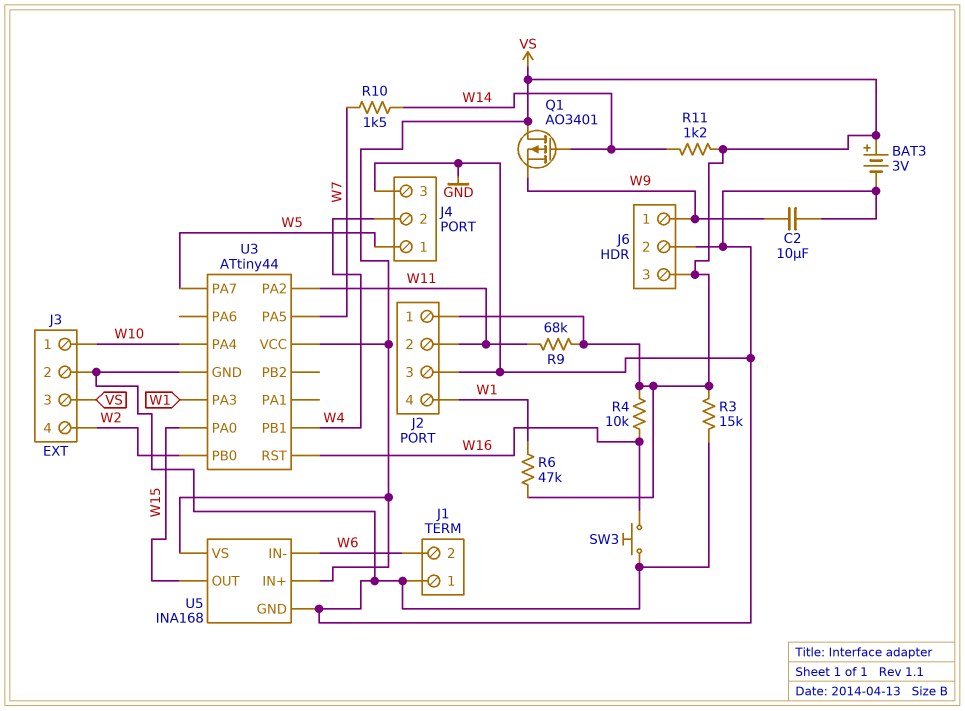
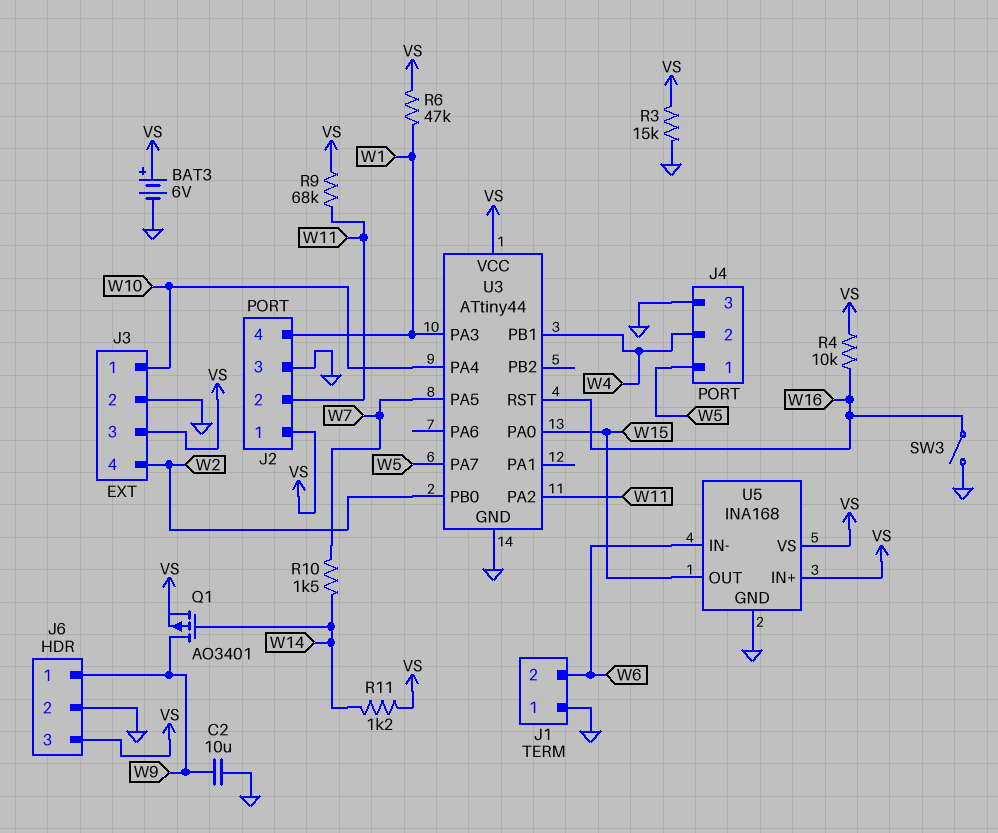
BAT3: 3V (plus VS, minus GND) -> 6V (plus VS, minus GND)
Q1: PMOS AO3401 (G W14, D VS, S W9) -> PMOS AO3401 (G W14, D W9, S VS)
SW3: button (GND, W16) -> switch (GND, W16)

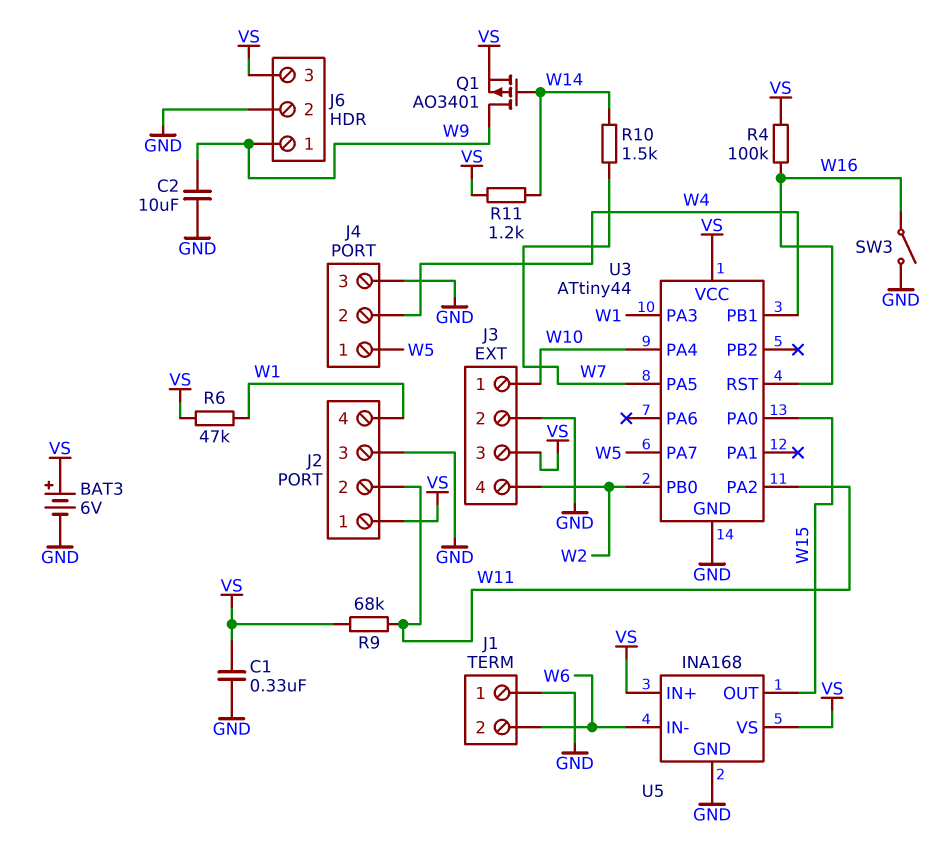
C1: none -> 330nF (GND, VS)
R3: 15k (GND, VS) -> none
R4: 10k (VS, W16) -> 100k (VS, W16)

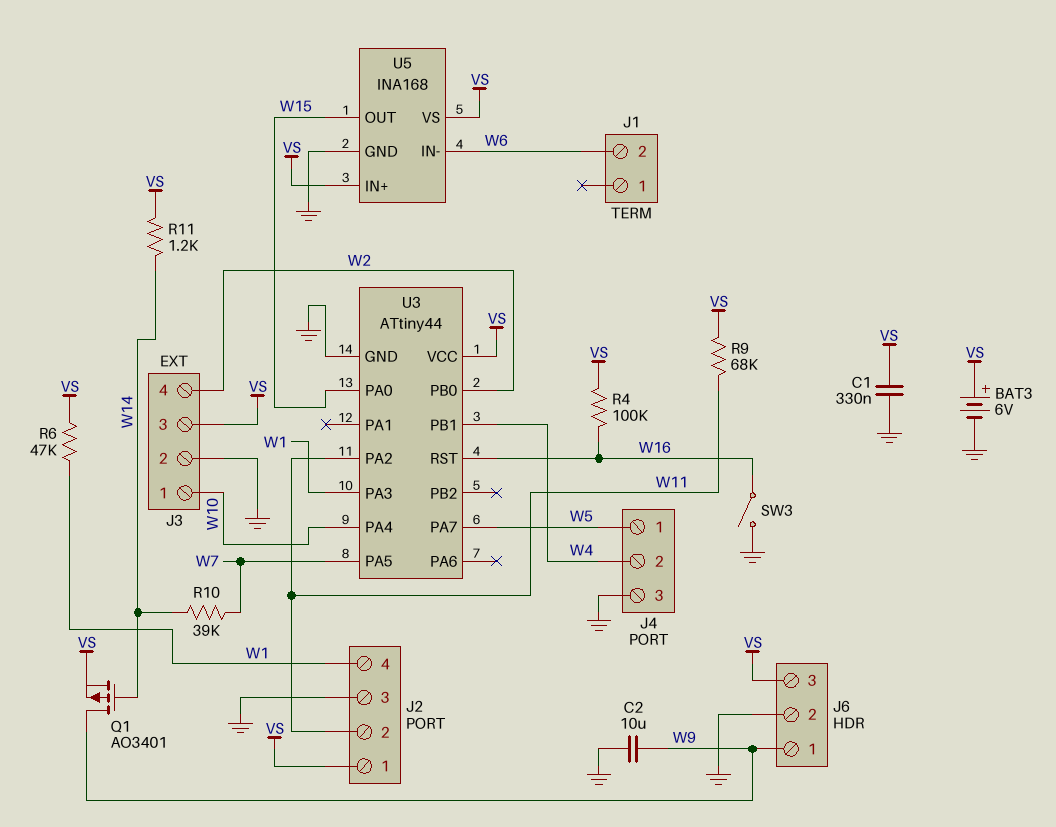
J1 pin 1: GND -> none
R10: 1.5k (W7, W14) -> 39k (W7, W14)

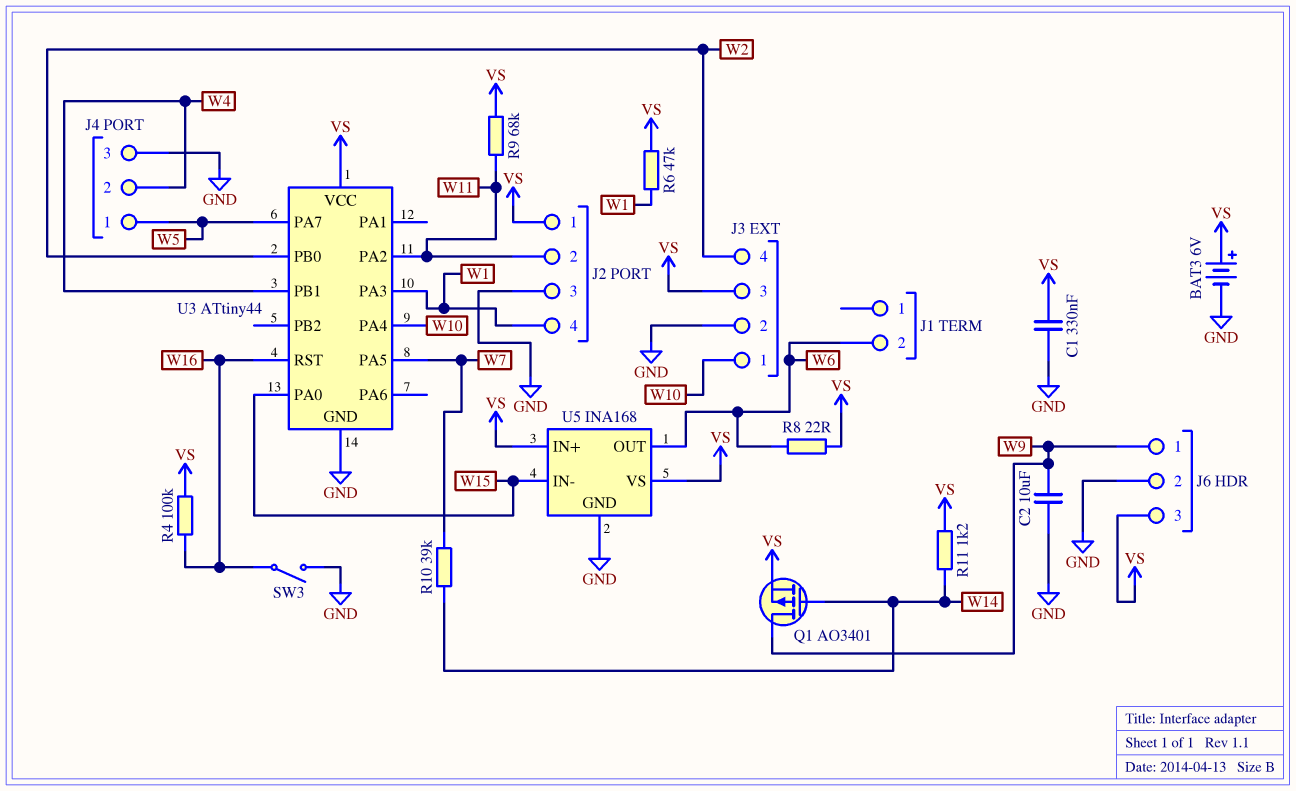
R8: none -> 22 (VS, W6)
U5 pin IN-: W6 -> W15
U5 pin OUT: W15 -> W6

